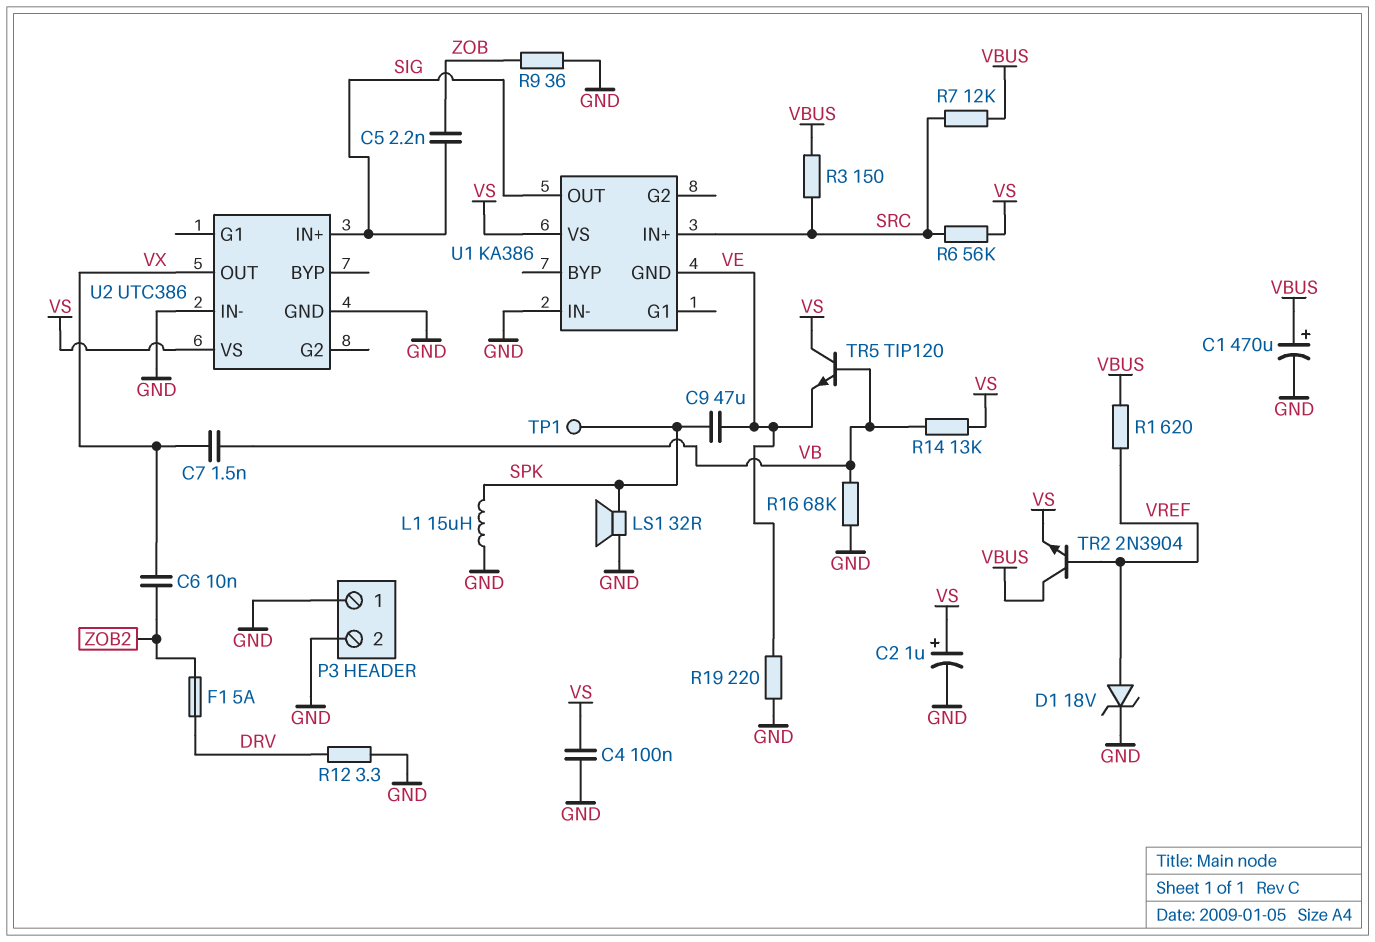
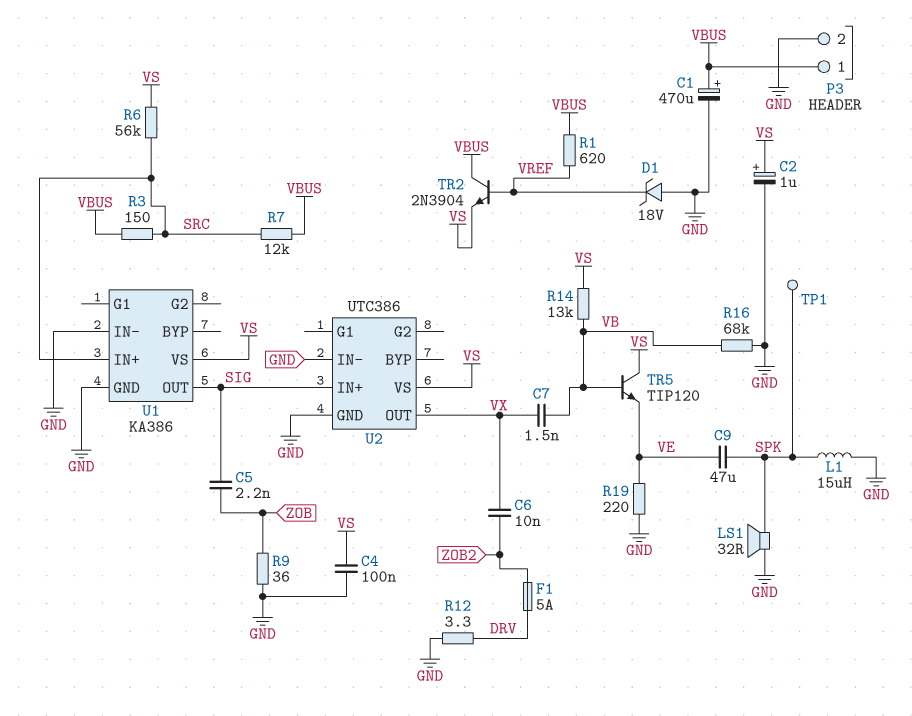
D1: zener 18V (A VREF, K GND) -> zener 18V (A GND, K VREF)
P3 pin 1: GND -> VBUS
U1 pin GND: VE -> GND

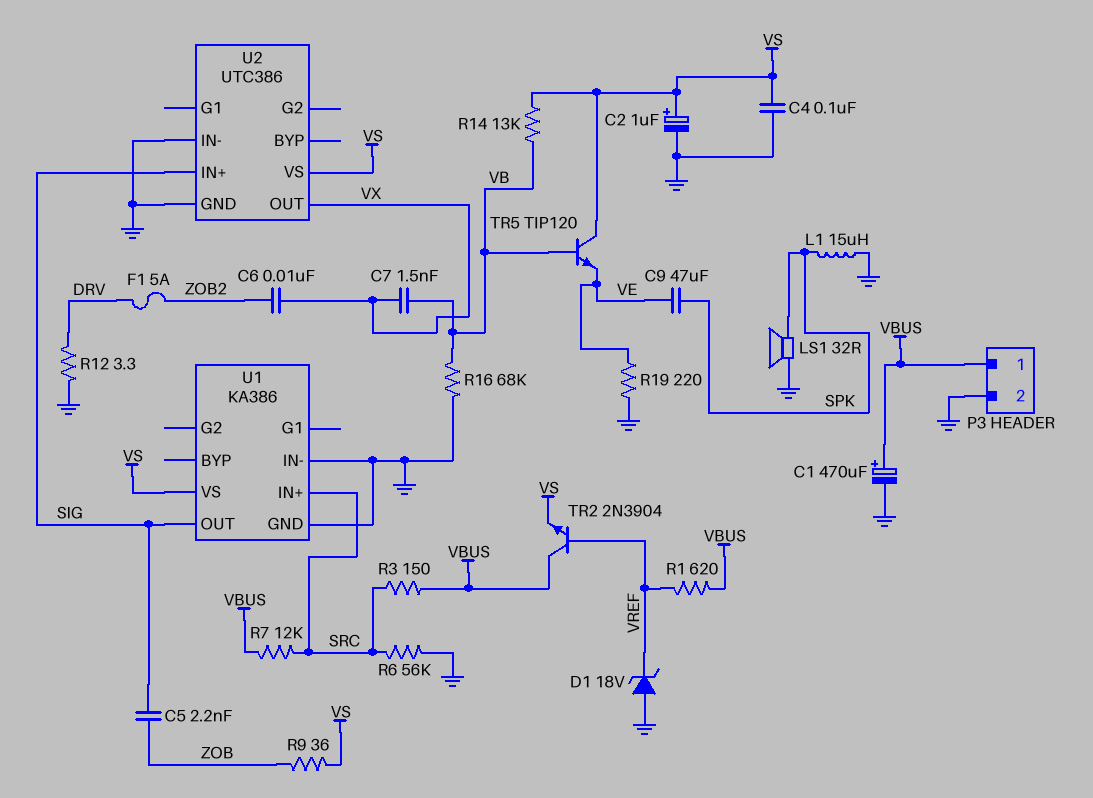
R6: 56k (SRC, VS) -> 56k (GND, SRC)
R9: 36 (GND, ZOB) -> 36 (VS, ZOB)
TP1: test point (SPK) -> none

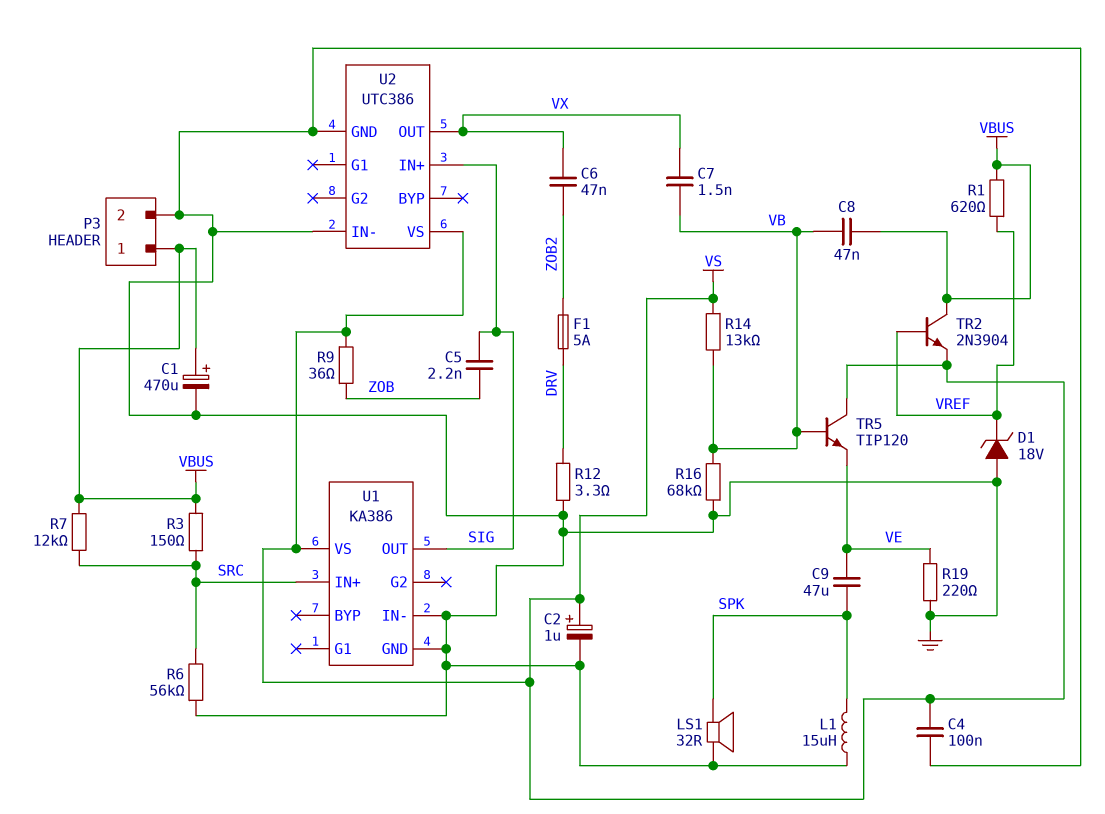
C6: 10nF (VX, ZOB2) -> 47nF (VX, ZOB2)
C8: none -> 47nF (VB, VBUS)

